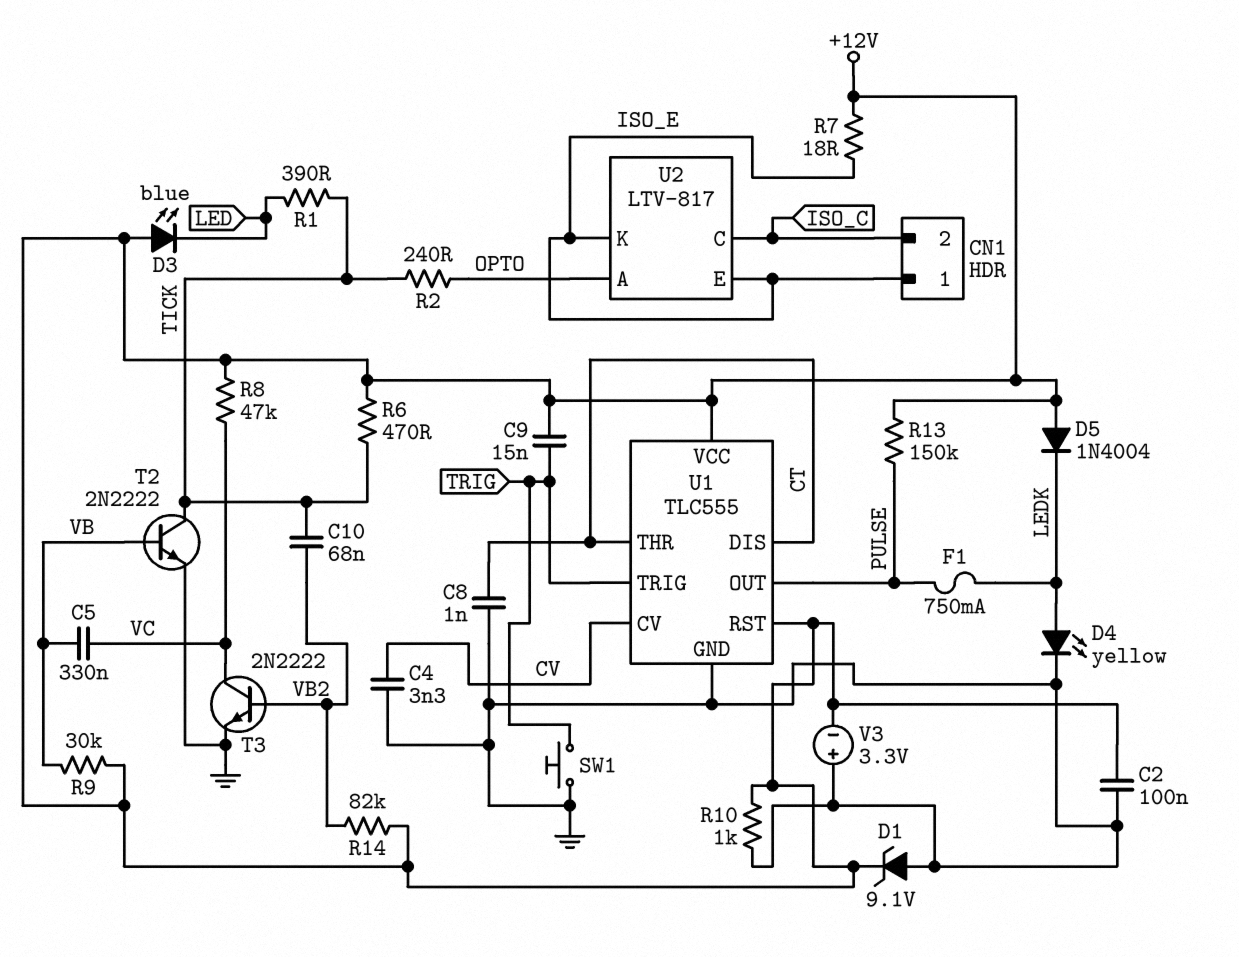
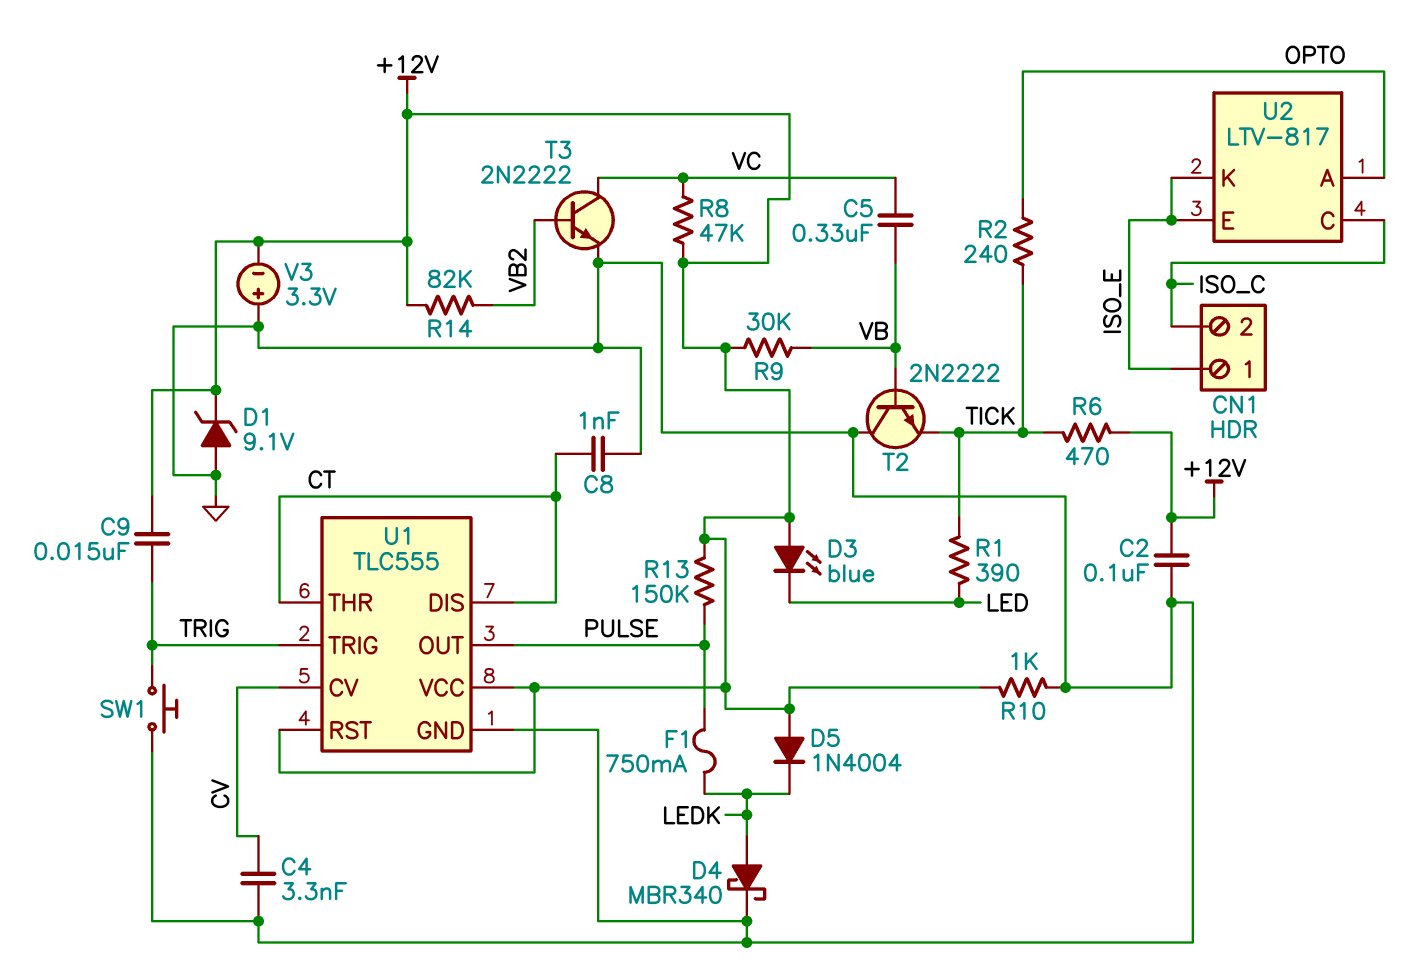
C10: 68nF (TICK, VB2) -> none
D4: LED yellow (A LEDK, K GND) -> schottky MBR340 (A LEDK, K GND)
R7: 18 (+12V, ISO_E) -> none
T2: NPN 2N2222 (B VB, C TICK, E GND) -> NPN 2N2222 (B VB, C GND, E TICK)

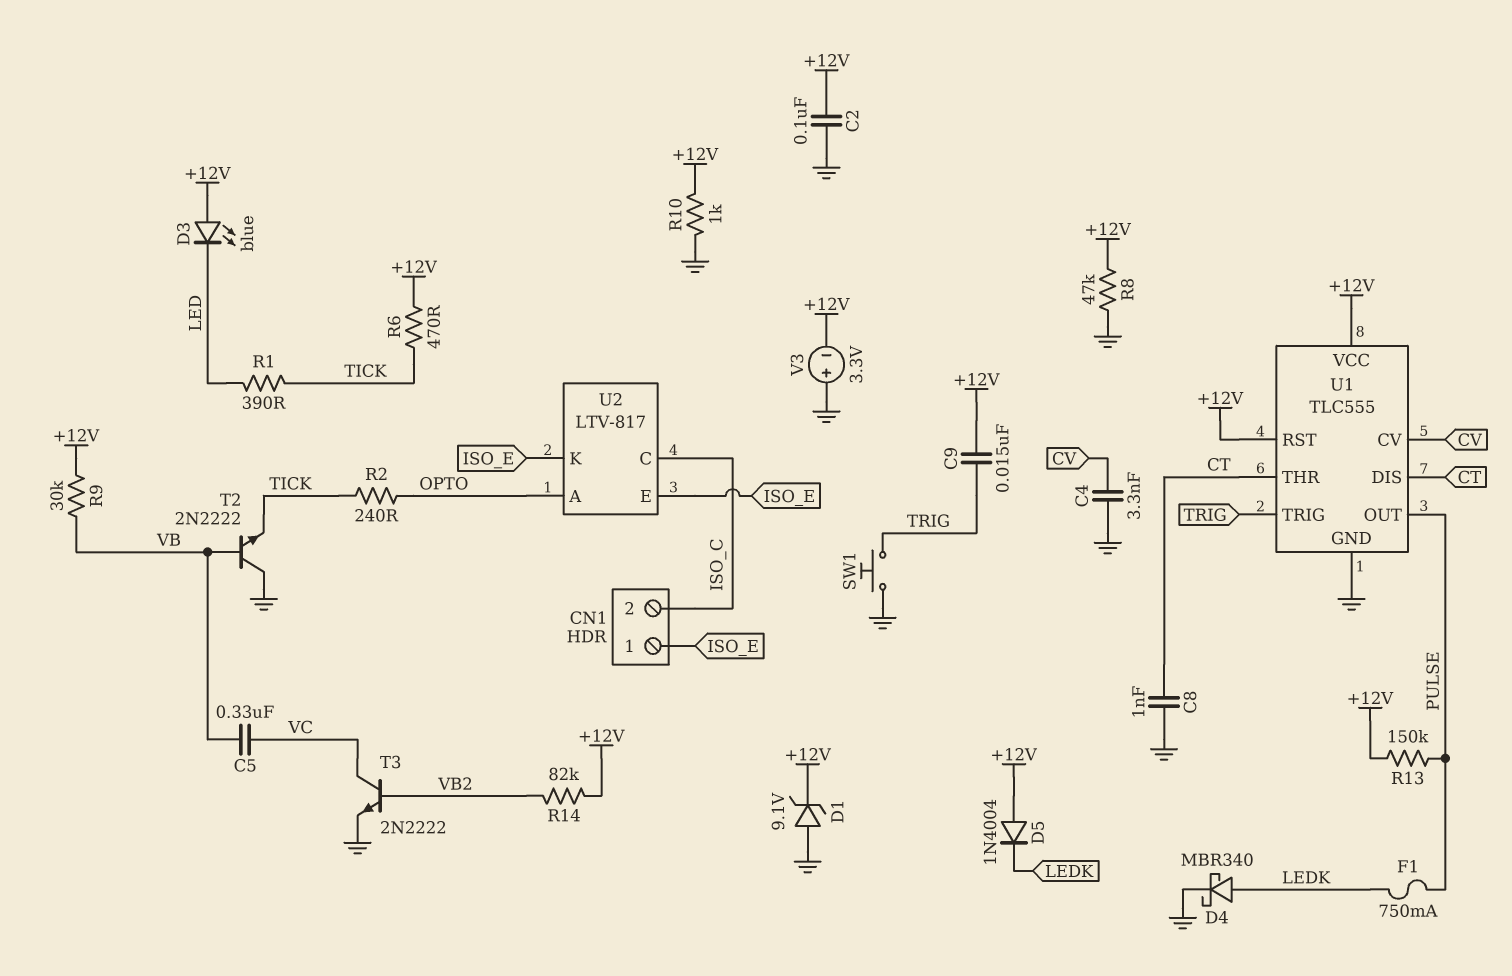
R8: 47k (+12V, VC) -> 47k (+12V, GND)

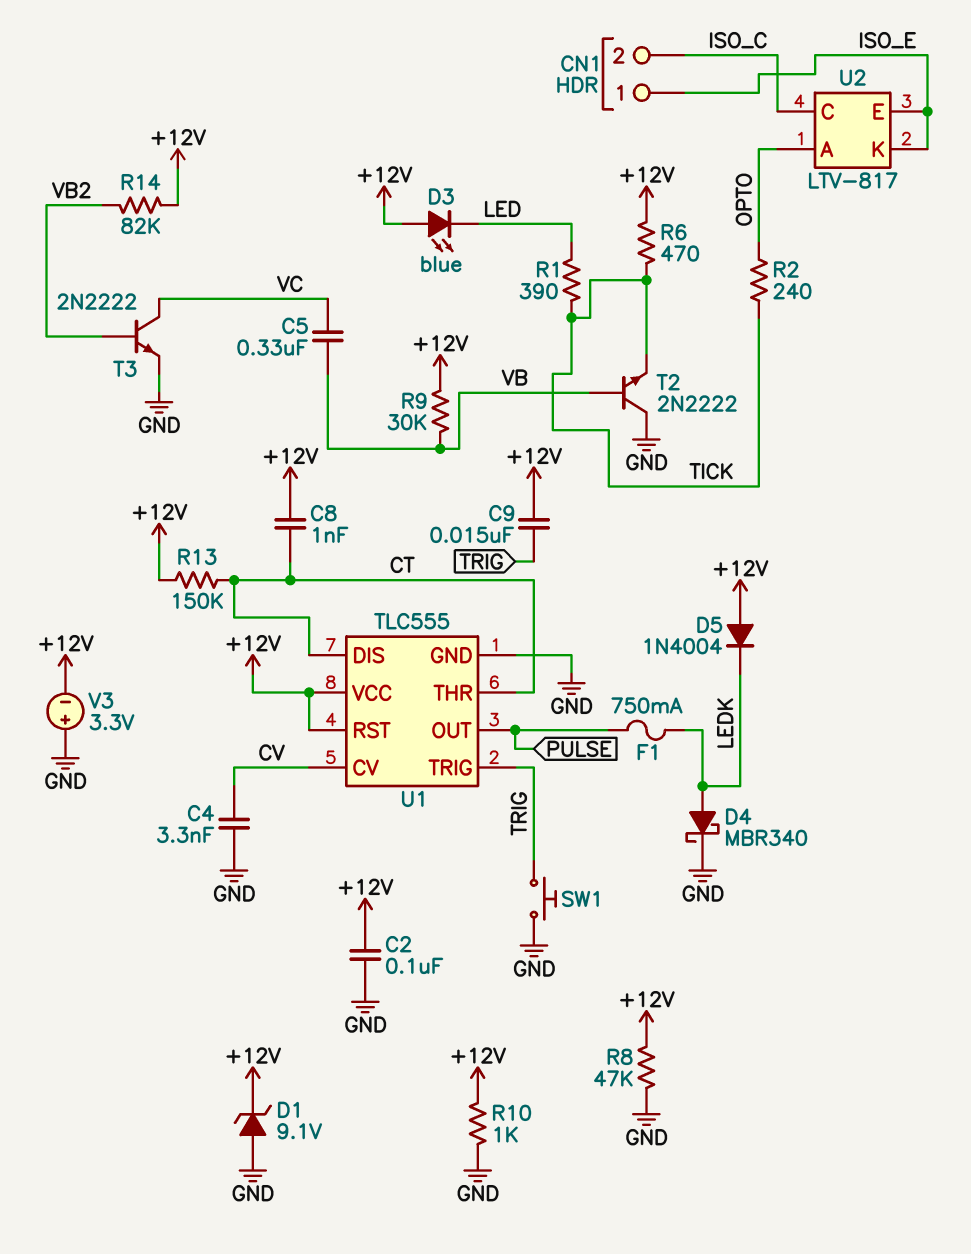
C8: 1nF (CT, GND) -> 1nF (+12V, CT)
R13: 150k (+12V, PULSE) -> 150k (+12V, CT)

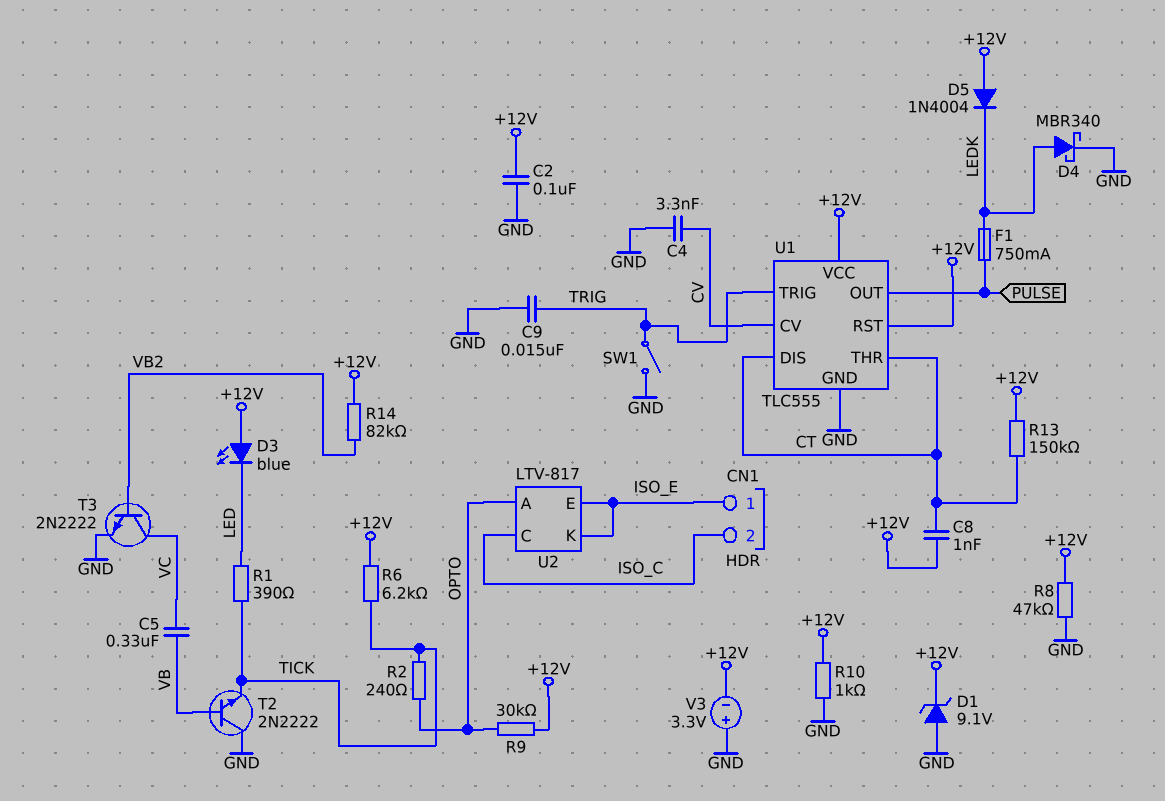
C9: 15nF (+12V, TRIG) -> 15nF (GND, TRIG)
R6: 470 (+12V, TICK) -> 6.2k (+12V, TICK)
R9: 30k (+12V, VB) -> 30k (+12V, OPTO)
SW1: button (GND, TRIG) -> switch (GND, TRIG)

